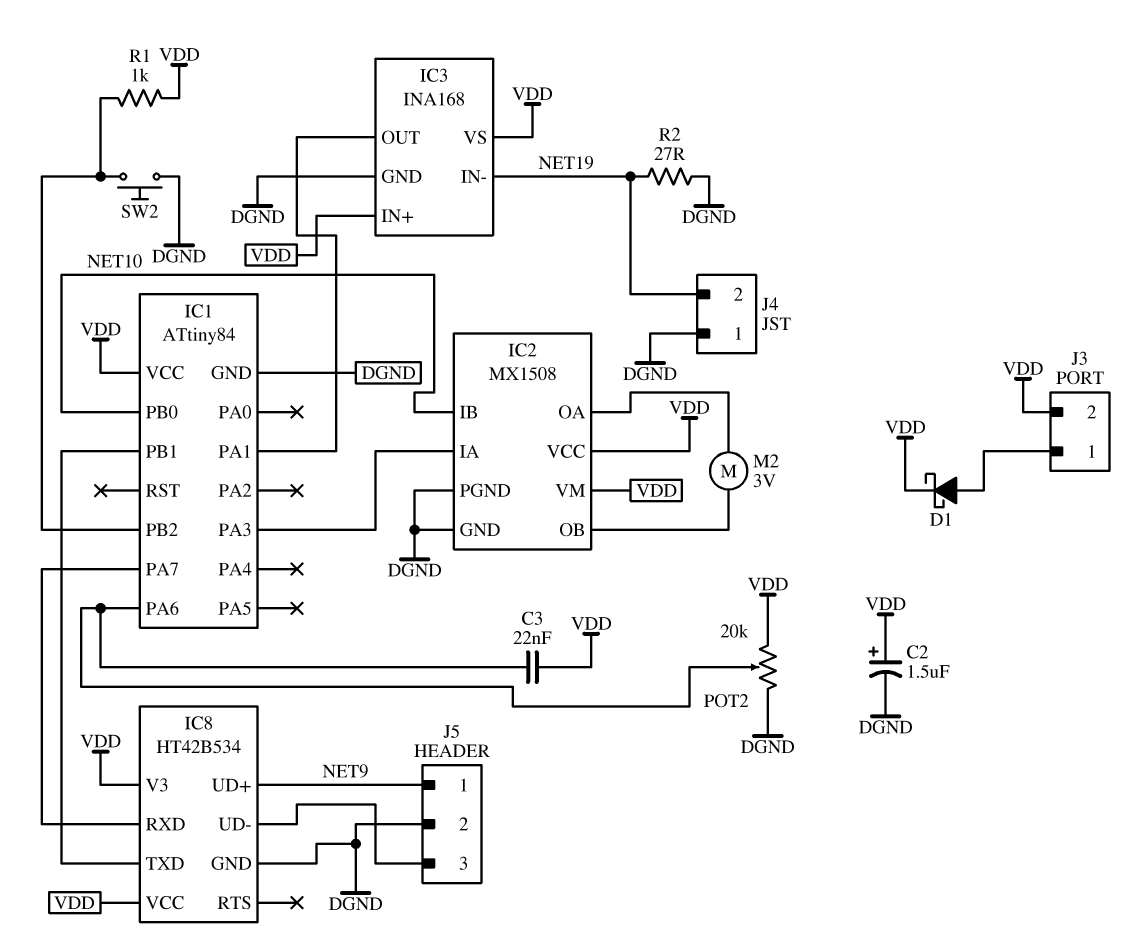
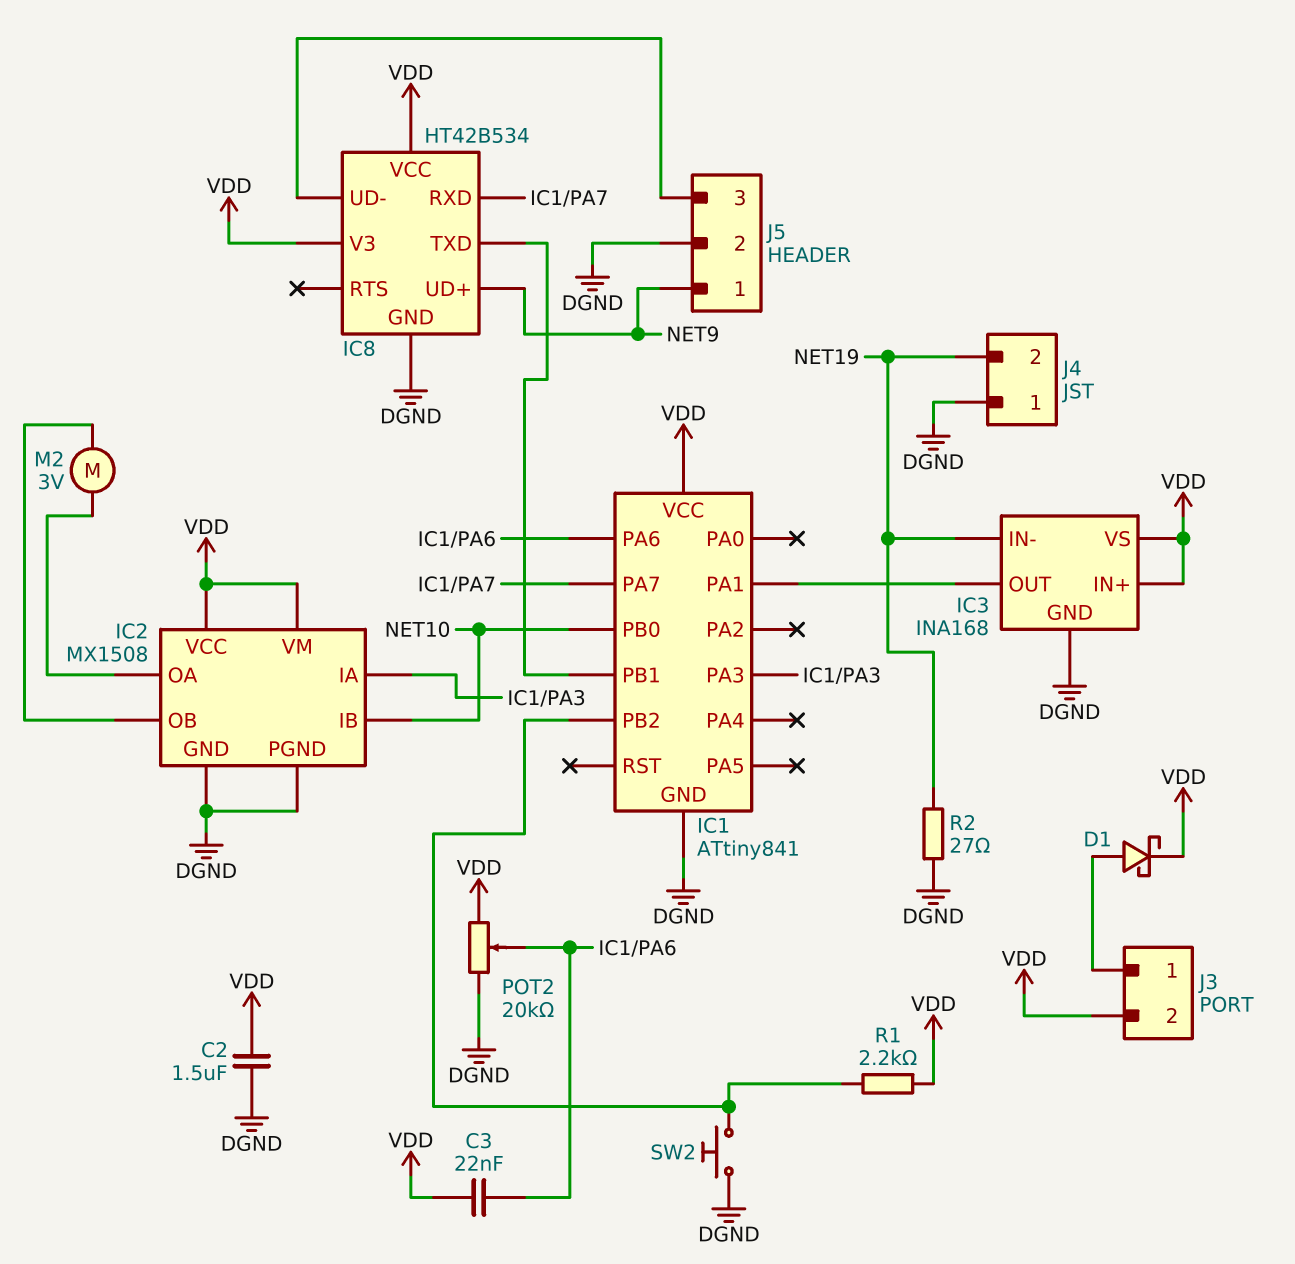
C2: 1.5uF (plus VDD, minus DGND) -> 1.5uF (DGND, VDD)
IC1: ATtiny84 -> ATtiny841
R1: 1k (IC1/PB2, VDD) -> 2.2k (IC1/PB2, VDD)

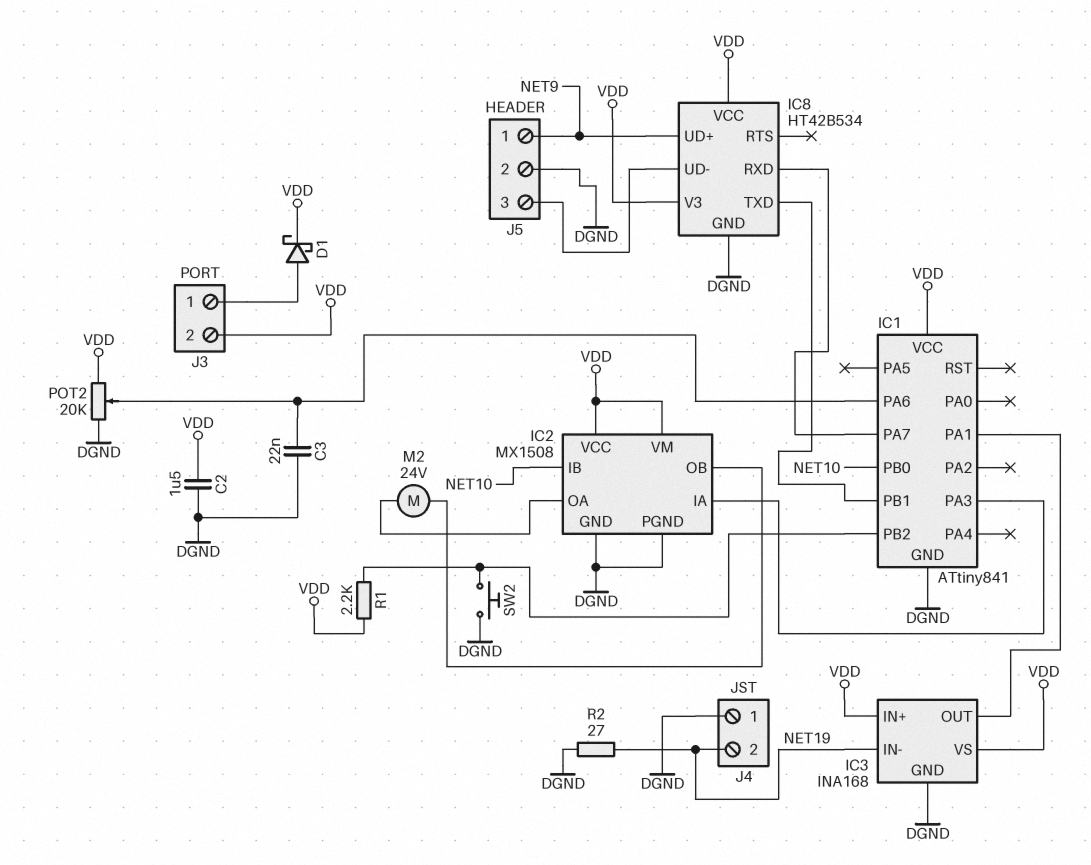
C3: 22nF (IC1/PA6, VDD) -> 22nF (DGND, IC1/PA6)
M2: motor 3V (IC2/OA, IC2/OB) -> motor 24V (IC2/OA, IC2/OB)

